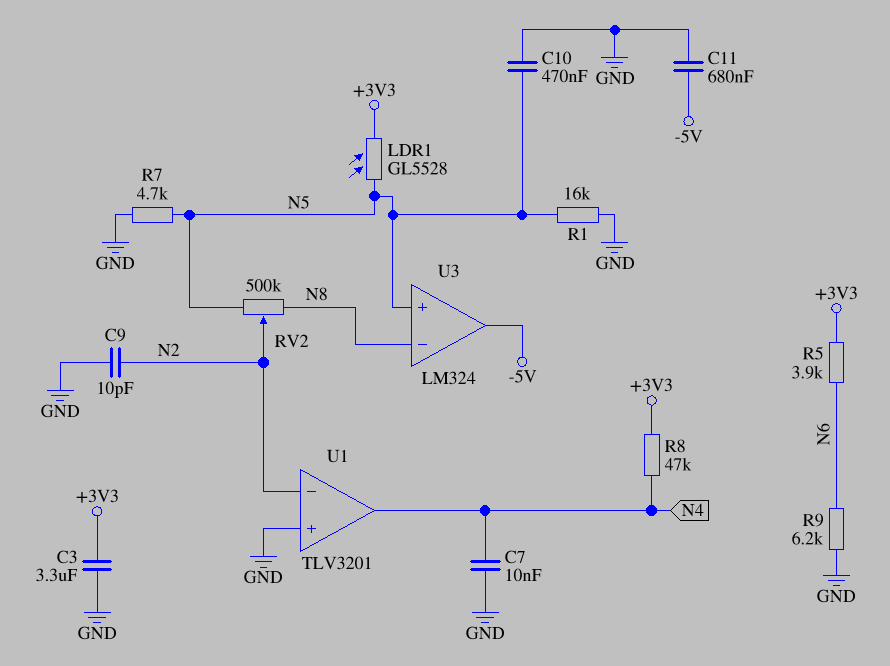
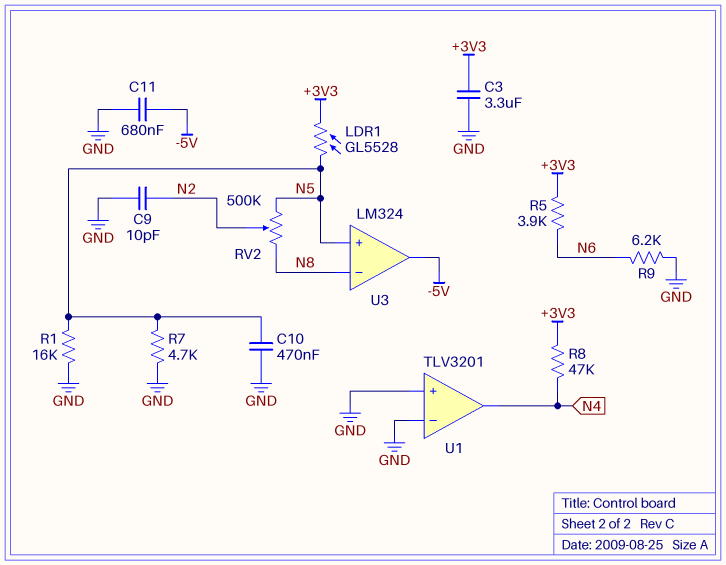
C7: 10nF (GND, N4) -> none
U1 pin in-: N2 -> GND

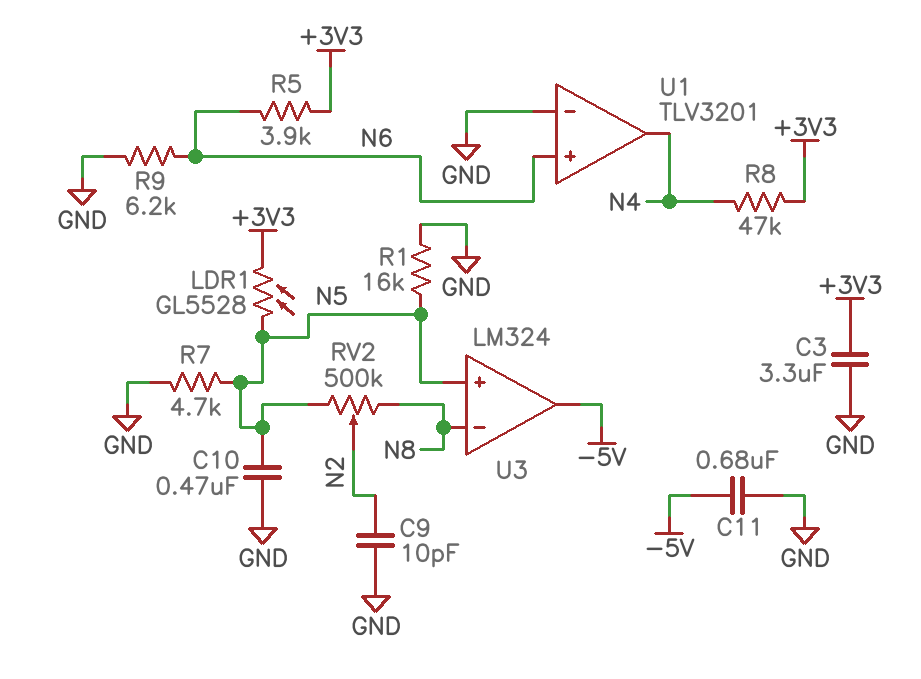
U1 pin in+: GND -> N6

